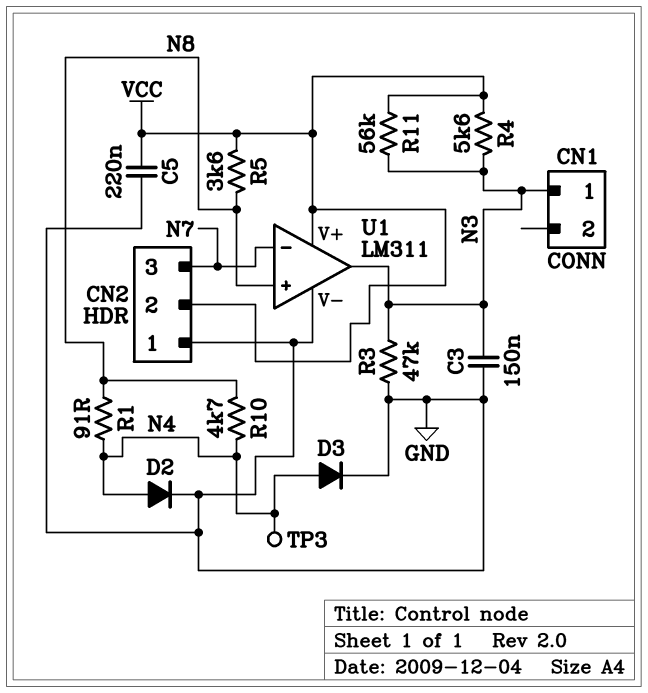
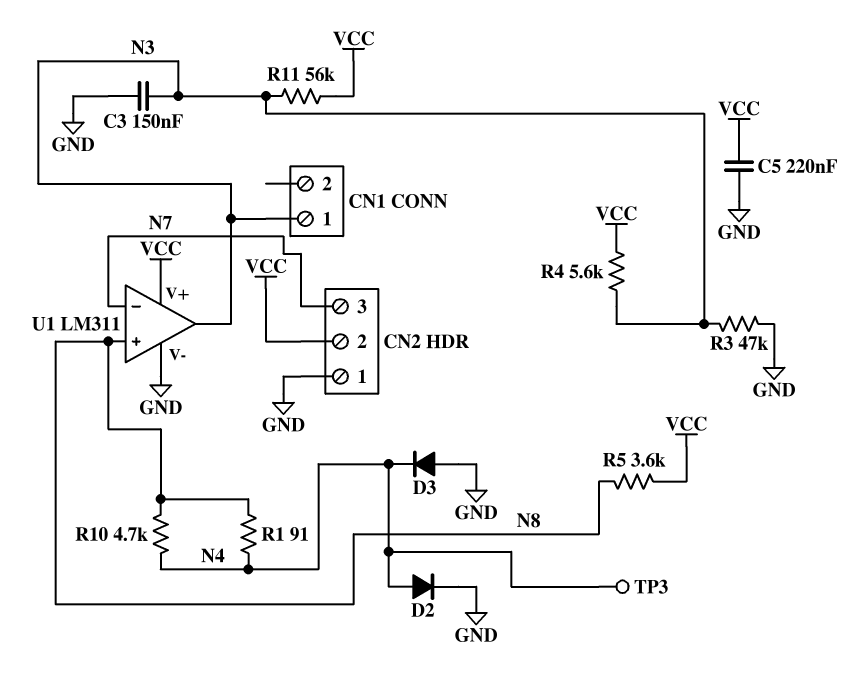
D3: diode (A N4, K GND) -> diode (A GND, K N4)

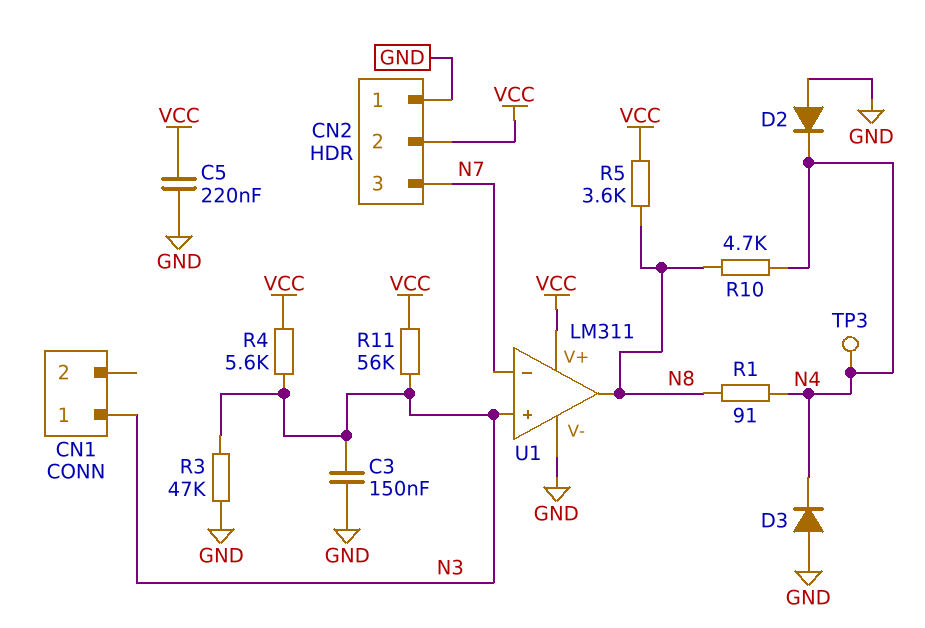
D2: diode (A N4, K GND) -> diode (A GND, K N4)
U1 pin in+: N8 -> N3
U1 pin out: N3 -> N8

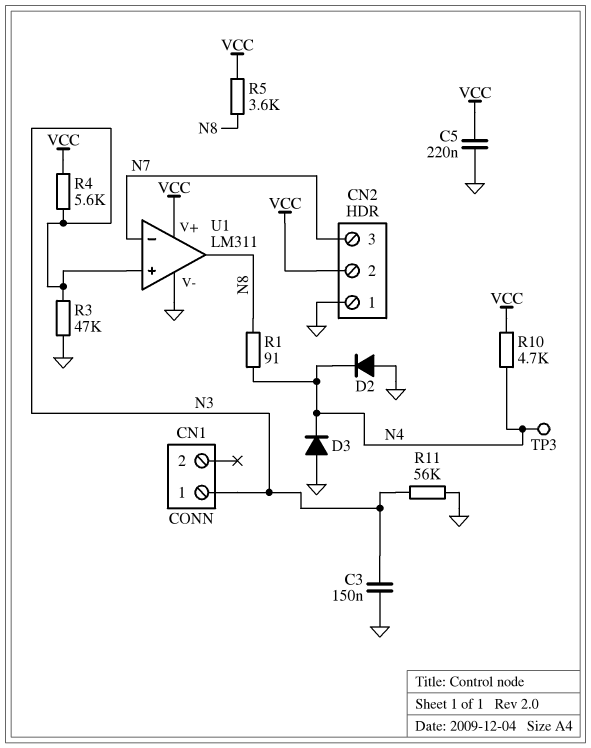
R10: 4.7k (N4, N8) -> 4.7k (N4, VCC)
R11: 56k (N3, VCC) -> 56k (GND, N3)

